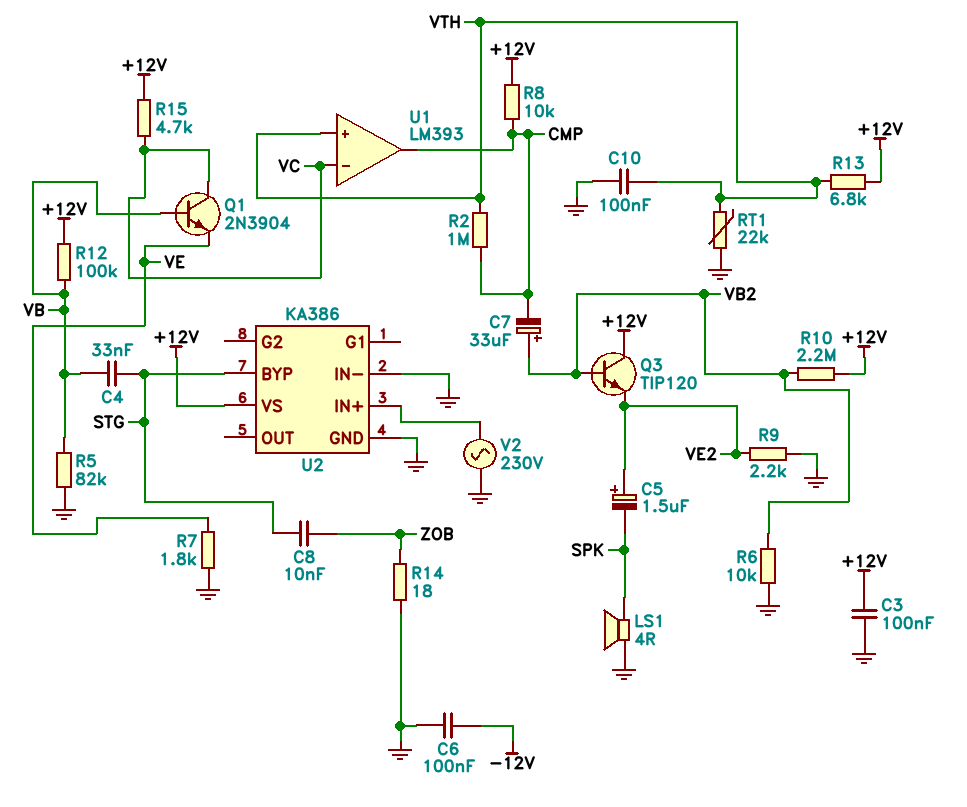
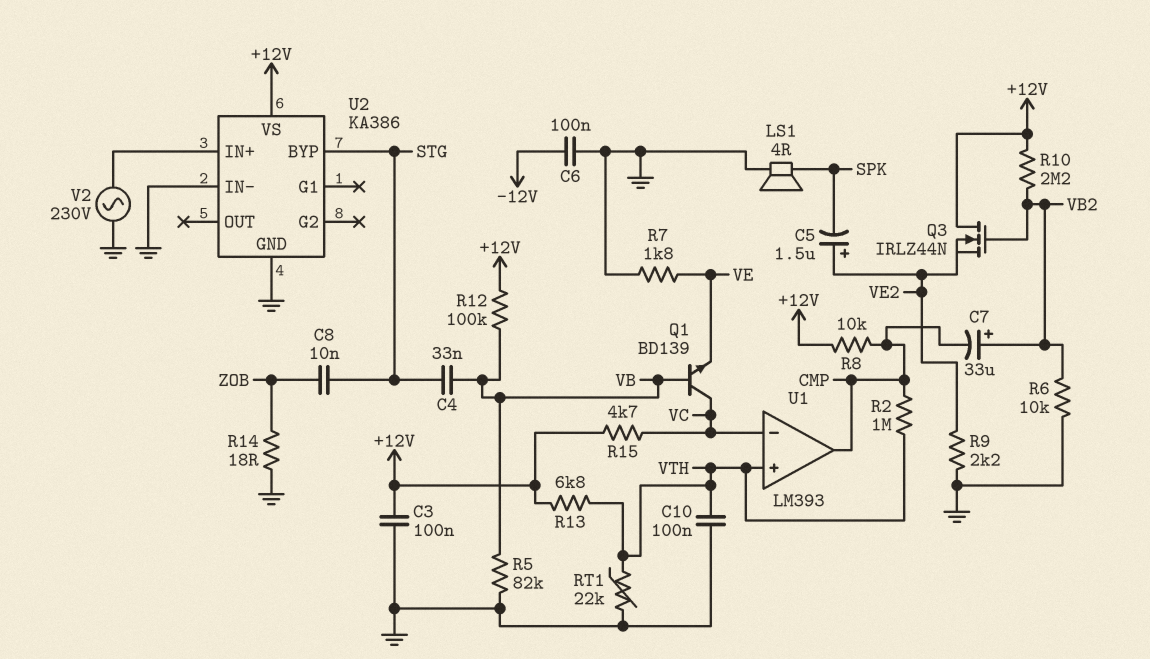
Q1: NPN 2N3904 (B VB, C VC, E VE) -> NPN BD139 (B VB, C VC, E VE)
Q3: NPN TIP120 (B VB2, C +12V, E VE2) -> NMOS IRLZ44N (G VB2, D +12V, S VE2)

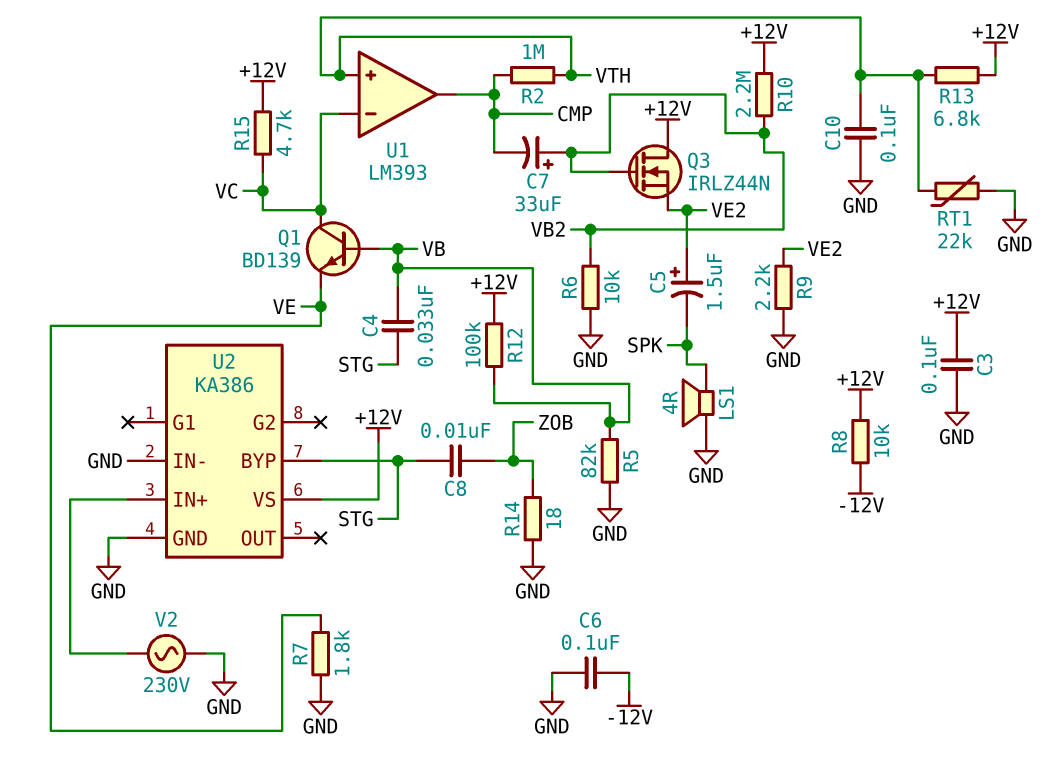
R8: 10k (+12V, CMP) -> 10k (+12V, -12V)

